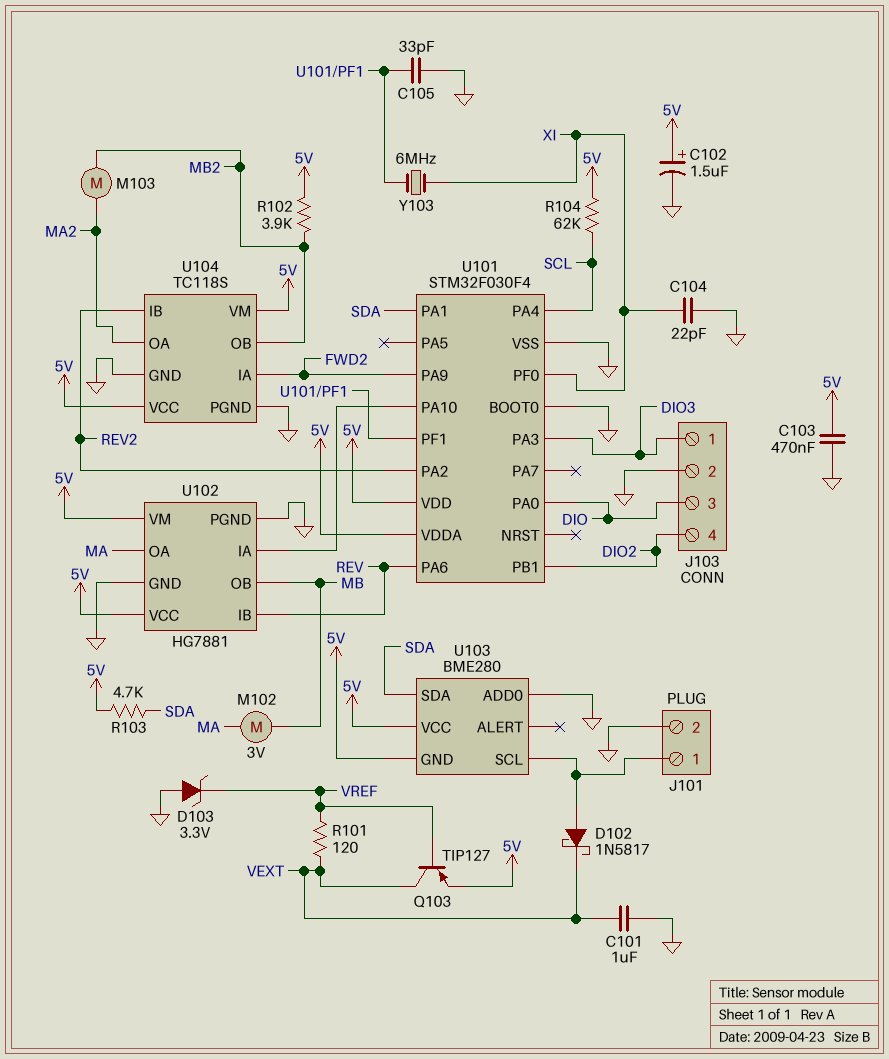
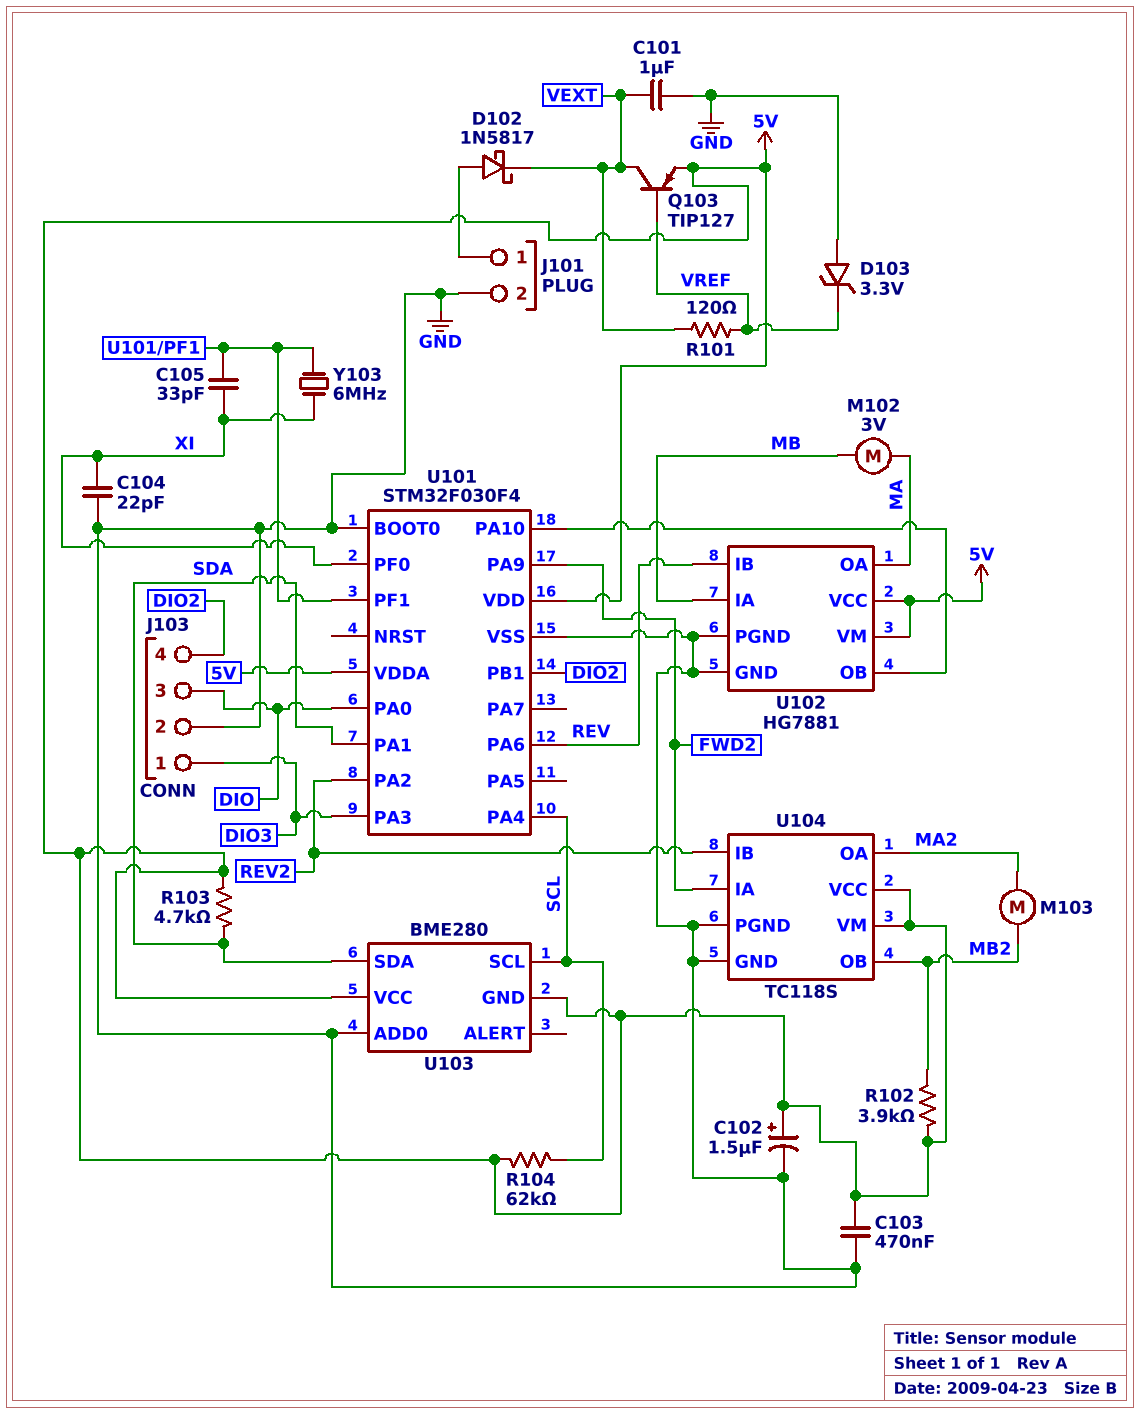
C105: 33pF (GND, U101/PF1) -> 33pF (U101/PF1, XI)
U102 pin IA: U101/PA10 -> MB
U102 pin OB: MB -> U101/PA10
U103 pin SCL: J101/1 -> SCL

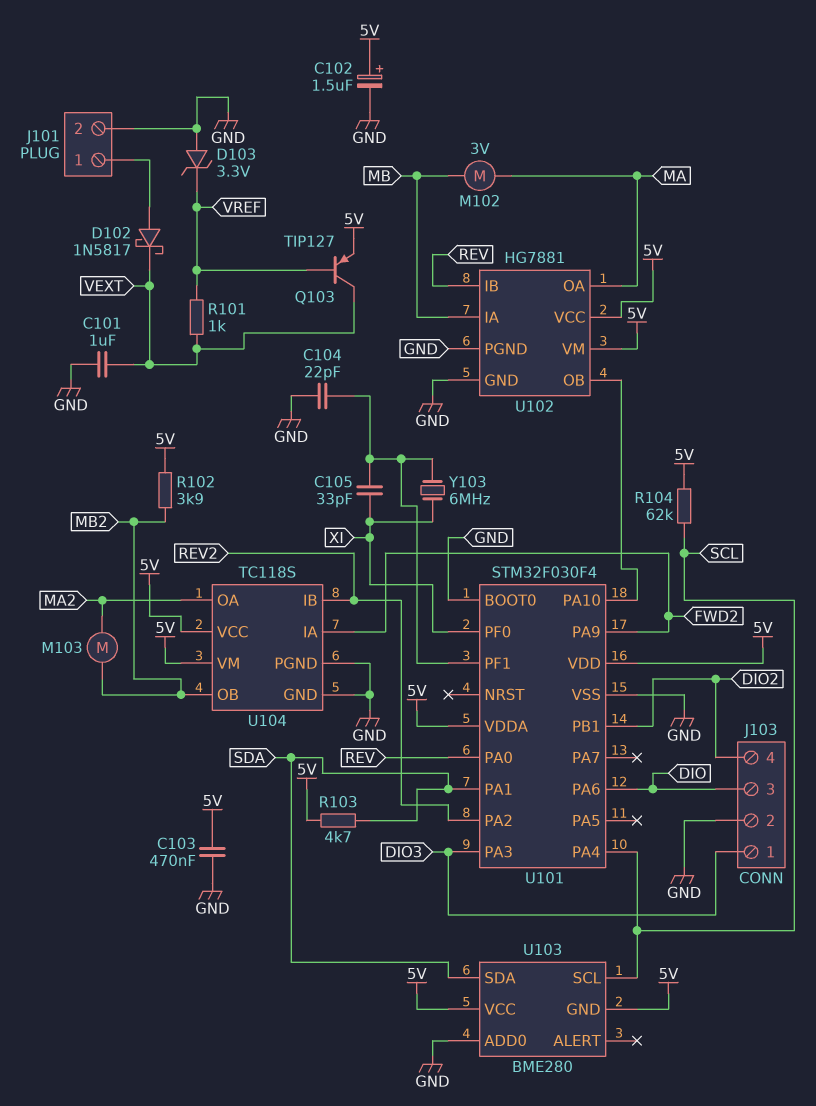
C104: 22pF (GND, XI) -> 22pF (GND, U101/PF1)
R101: 120 (VEXT, VREF) -> 1k (VEXT, VREF)
U101 pin PA0: DIO -> REV
U101 pin PA6: REV -> DIO

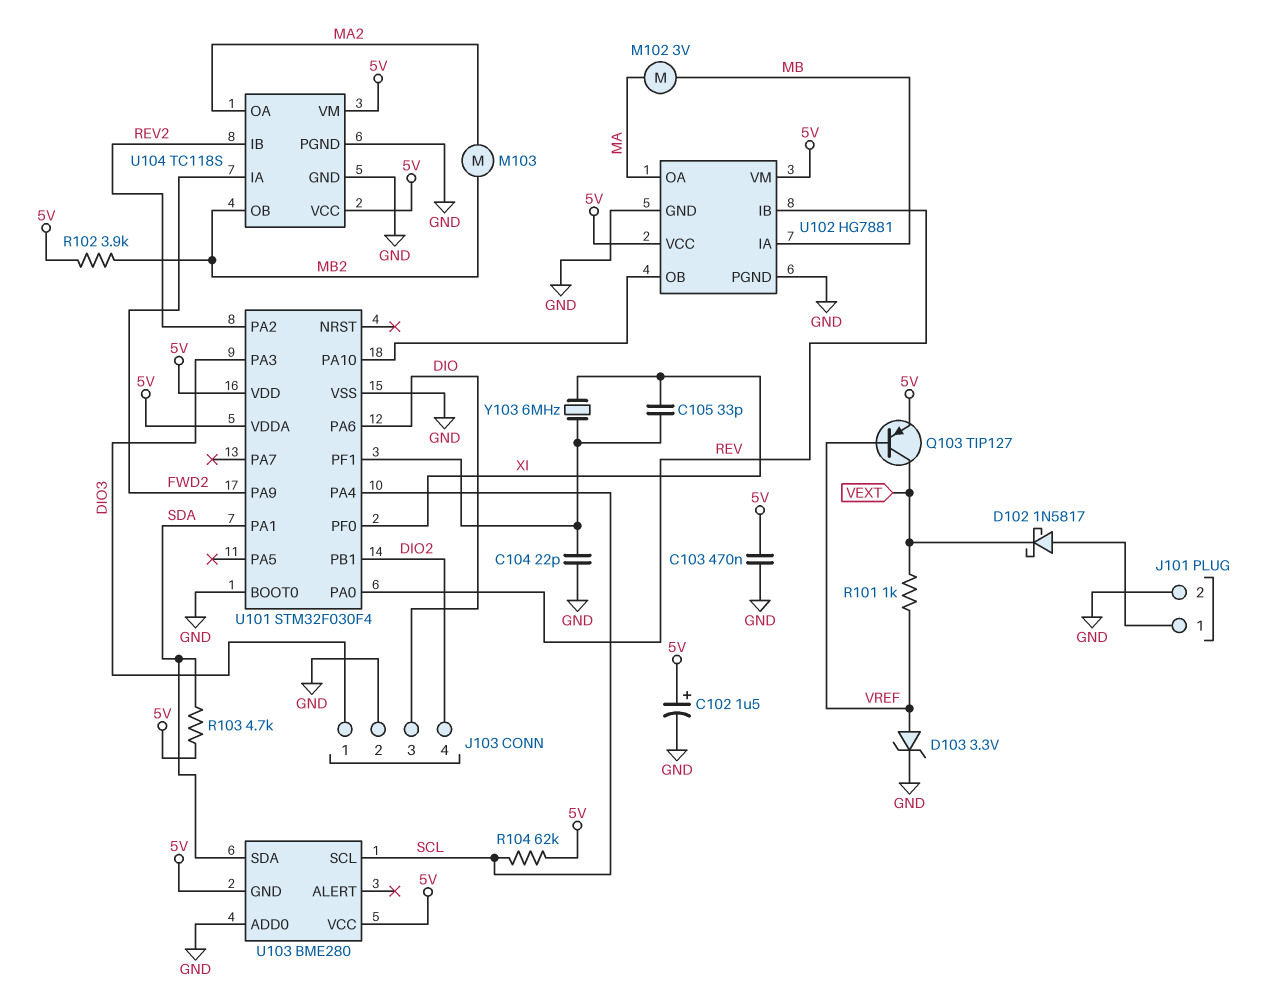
C101: 1uF (GND, VEXT) -> none
D103: zener 3.3V (A GND, K VREF) -> zener 3.3V (A VREF, K GND)

